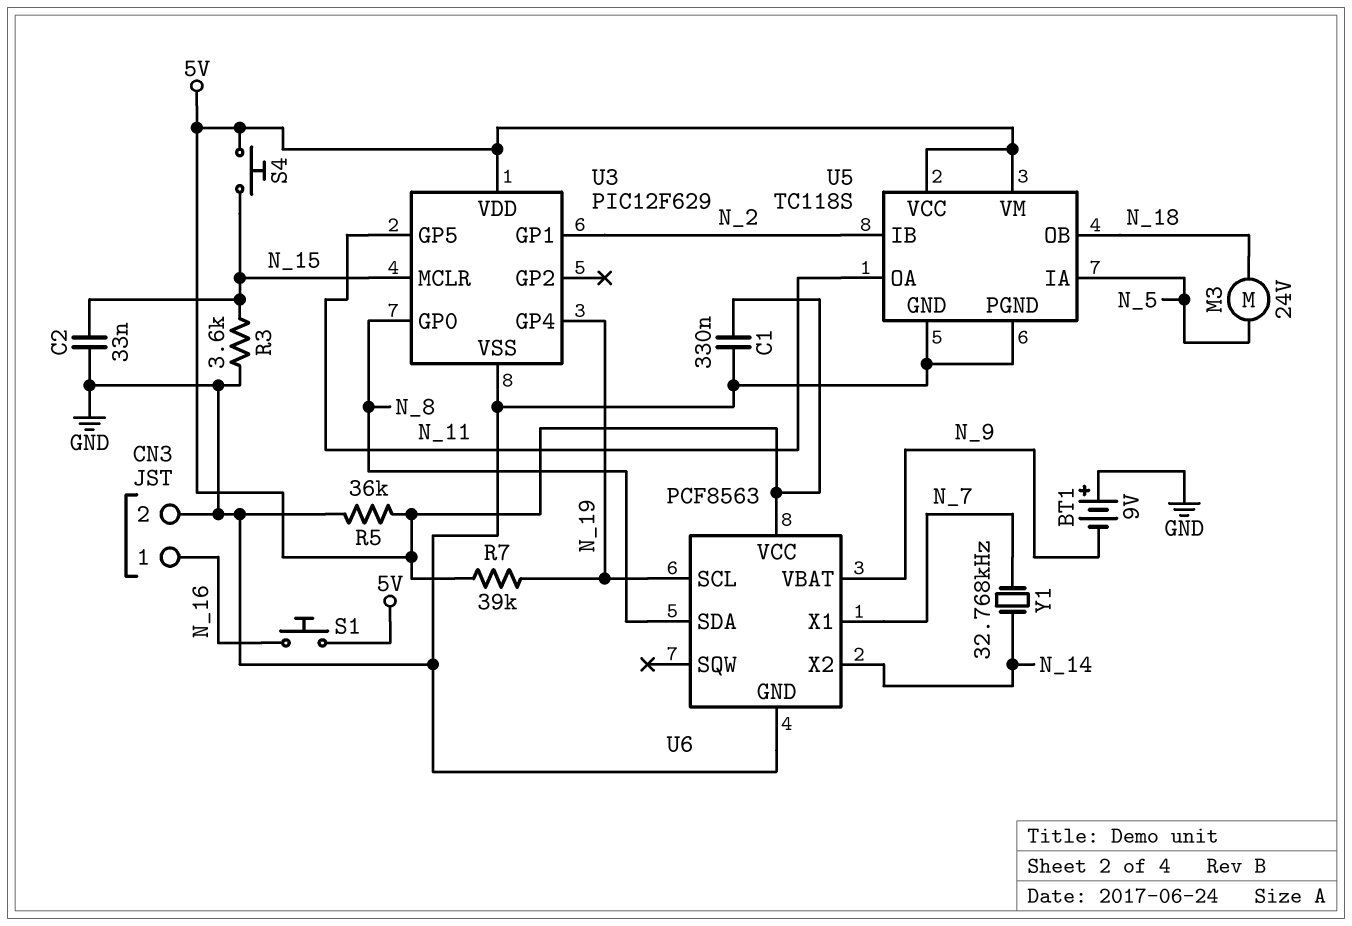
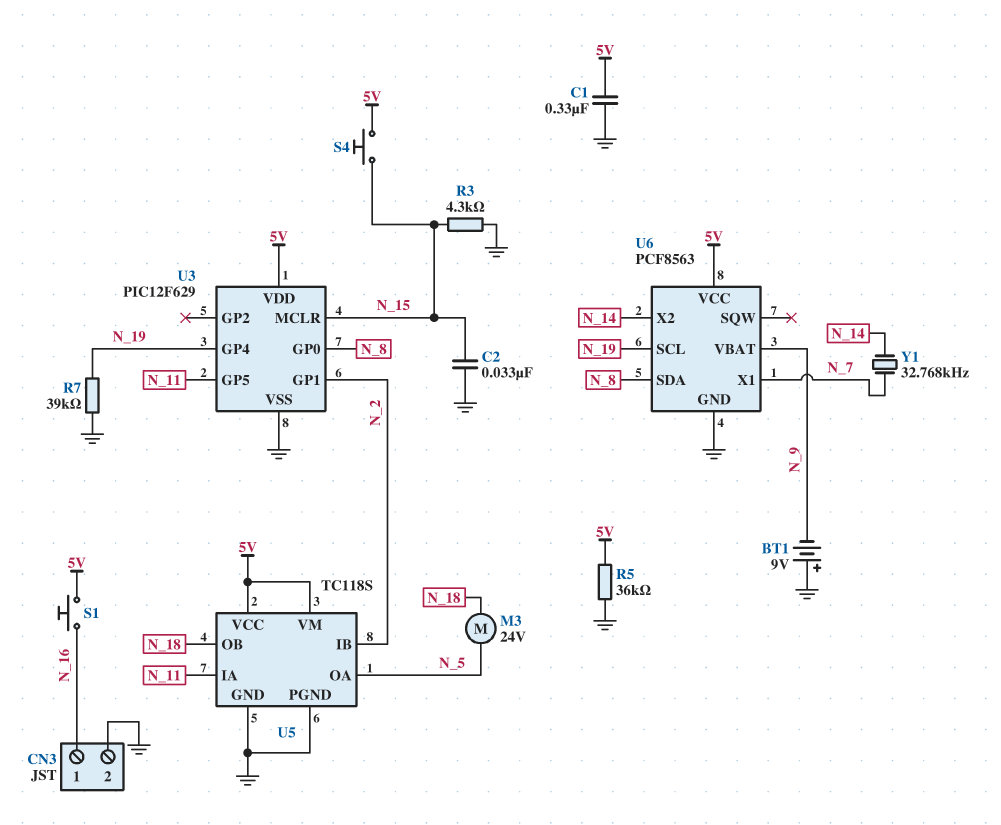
R3: 3.6k (GND, N_15) -> 4.3k (GND, N_15)
R7: 39k (5V, N_19) -> 39k (GND, N_19)
U5 pin IA: N_5 -> N_11
U5 pin OA: N_11 -> N_5

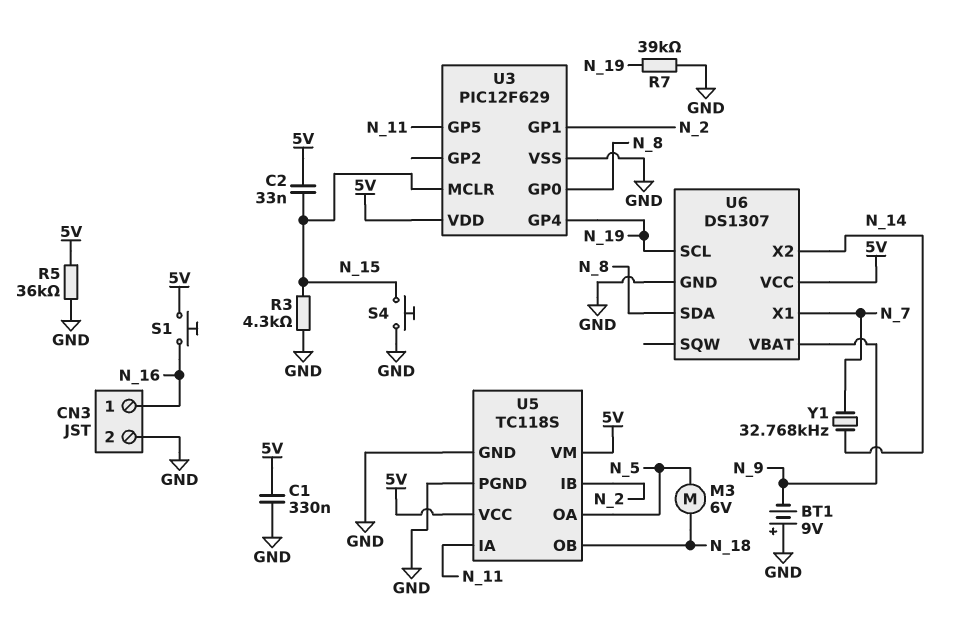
C2: 33nF (GND, N_15) -> 33nF (5V, N_15)
M3: motor 24V (N_5, N_18) -> motor 6V (N_5, N_18)
S4: button (5V, N_15) -> button (GND, N_15)
U6: PCF8563 -> DS1307

